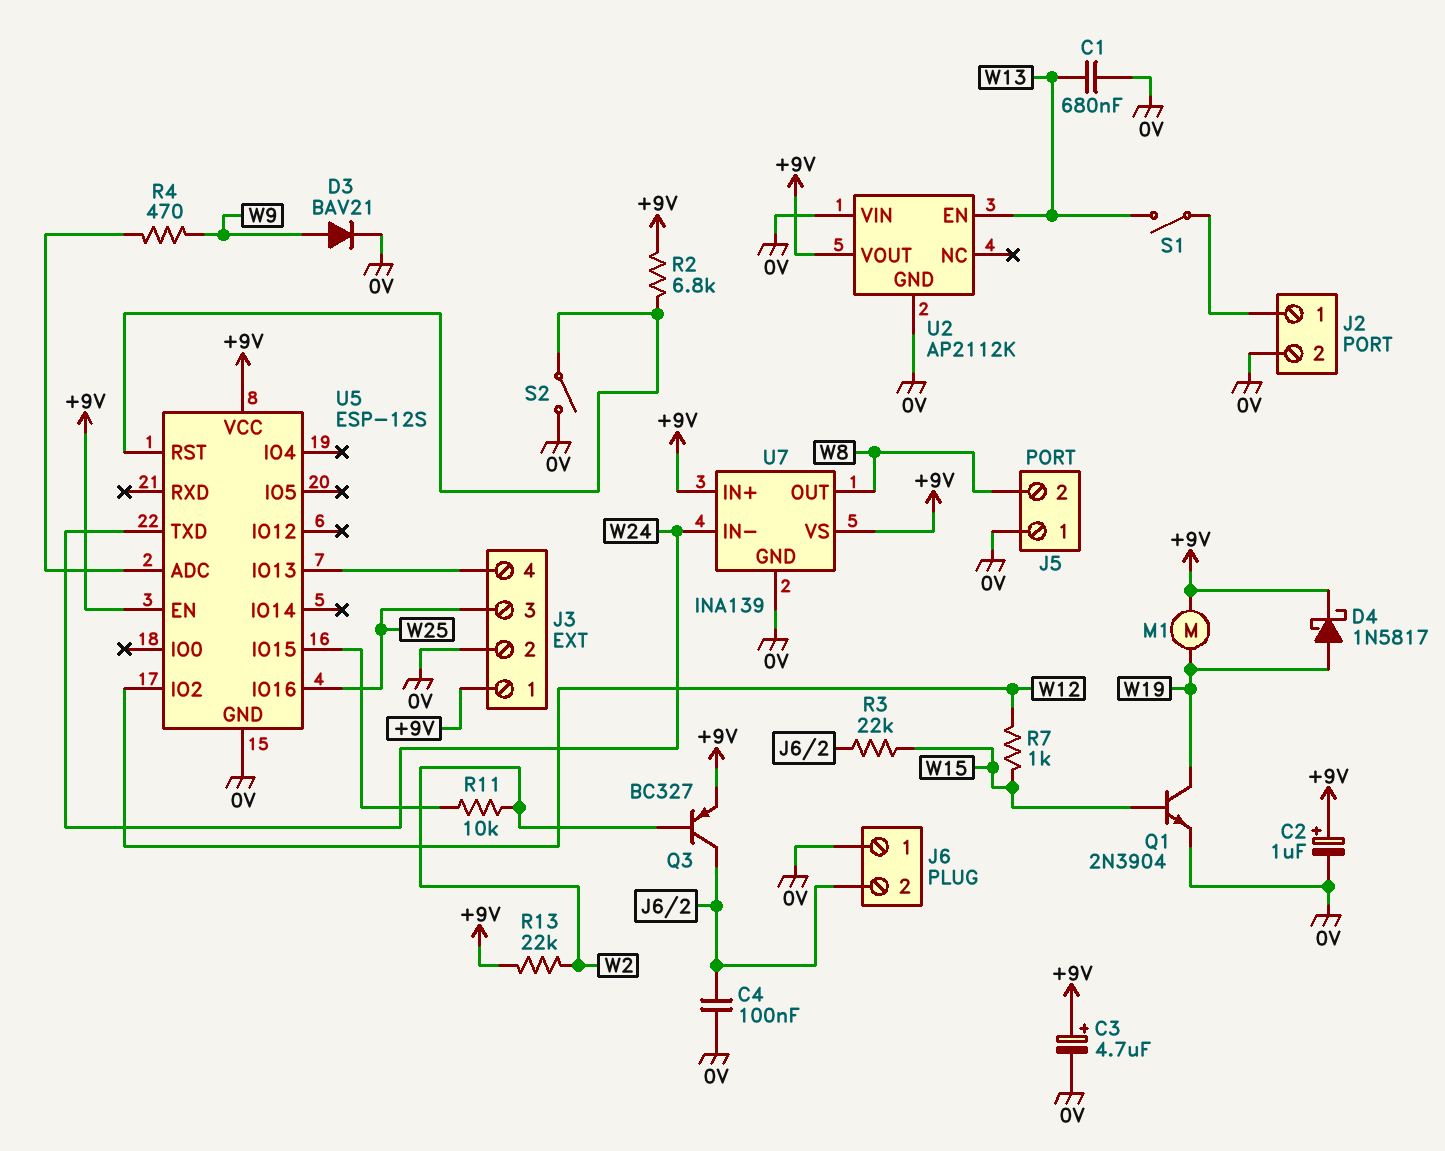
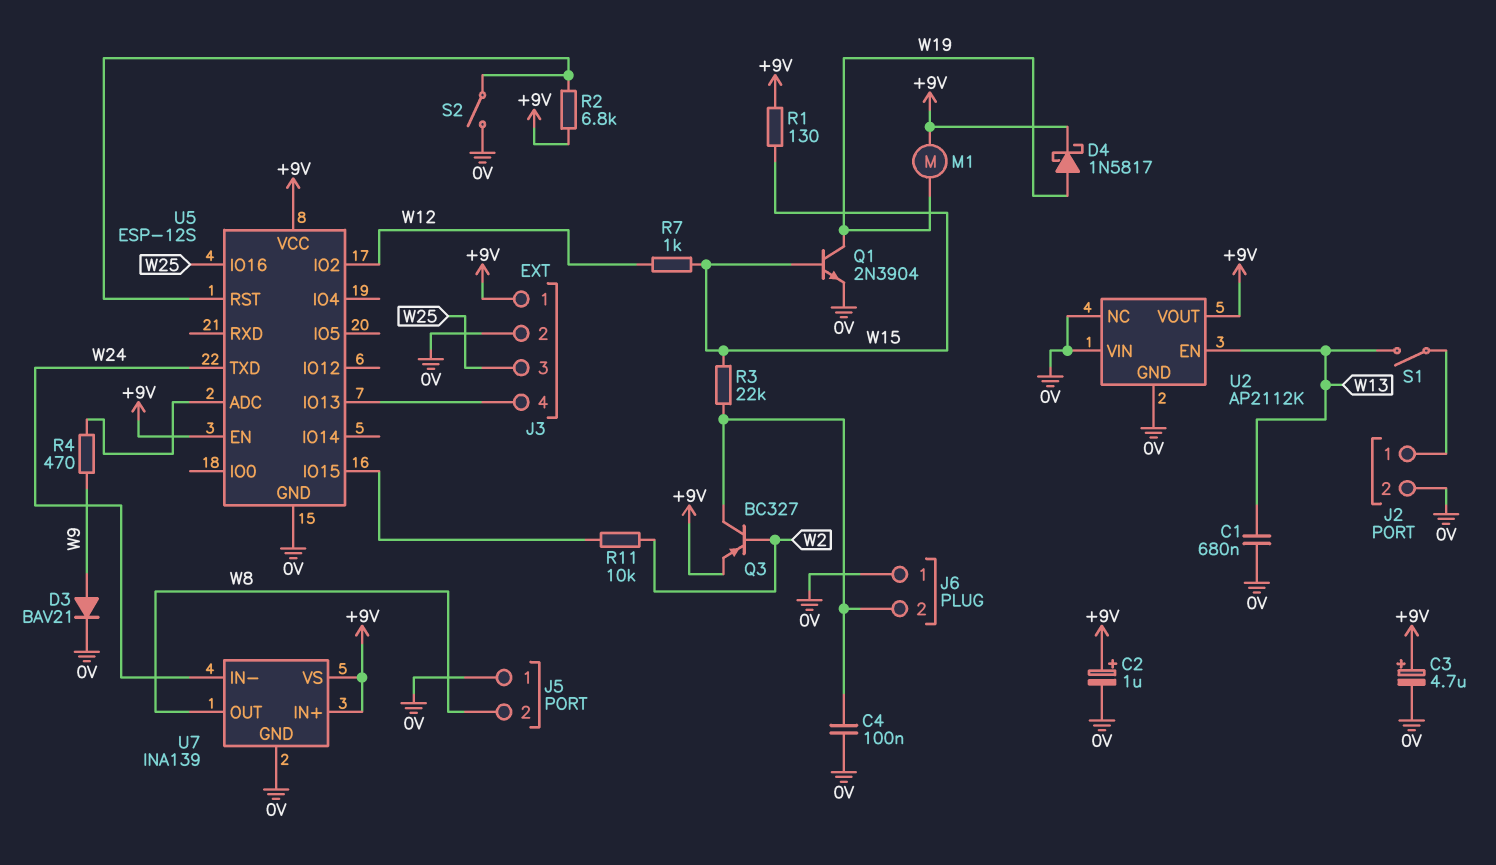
R1: none -> 130 (+9V, W15)
R13: 22k (+9V, W2) -> none
U2 pin NC: none -> 0V

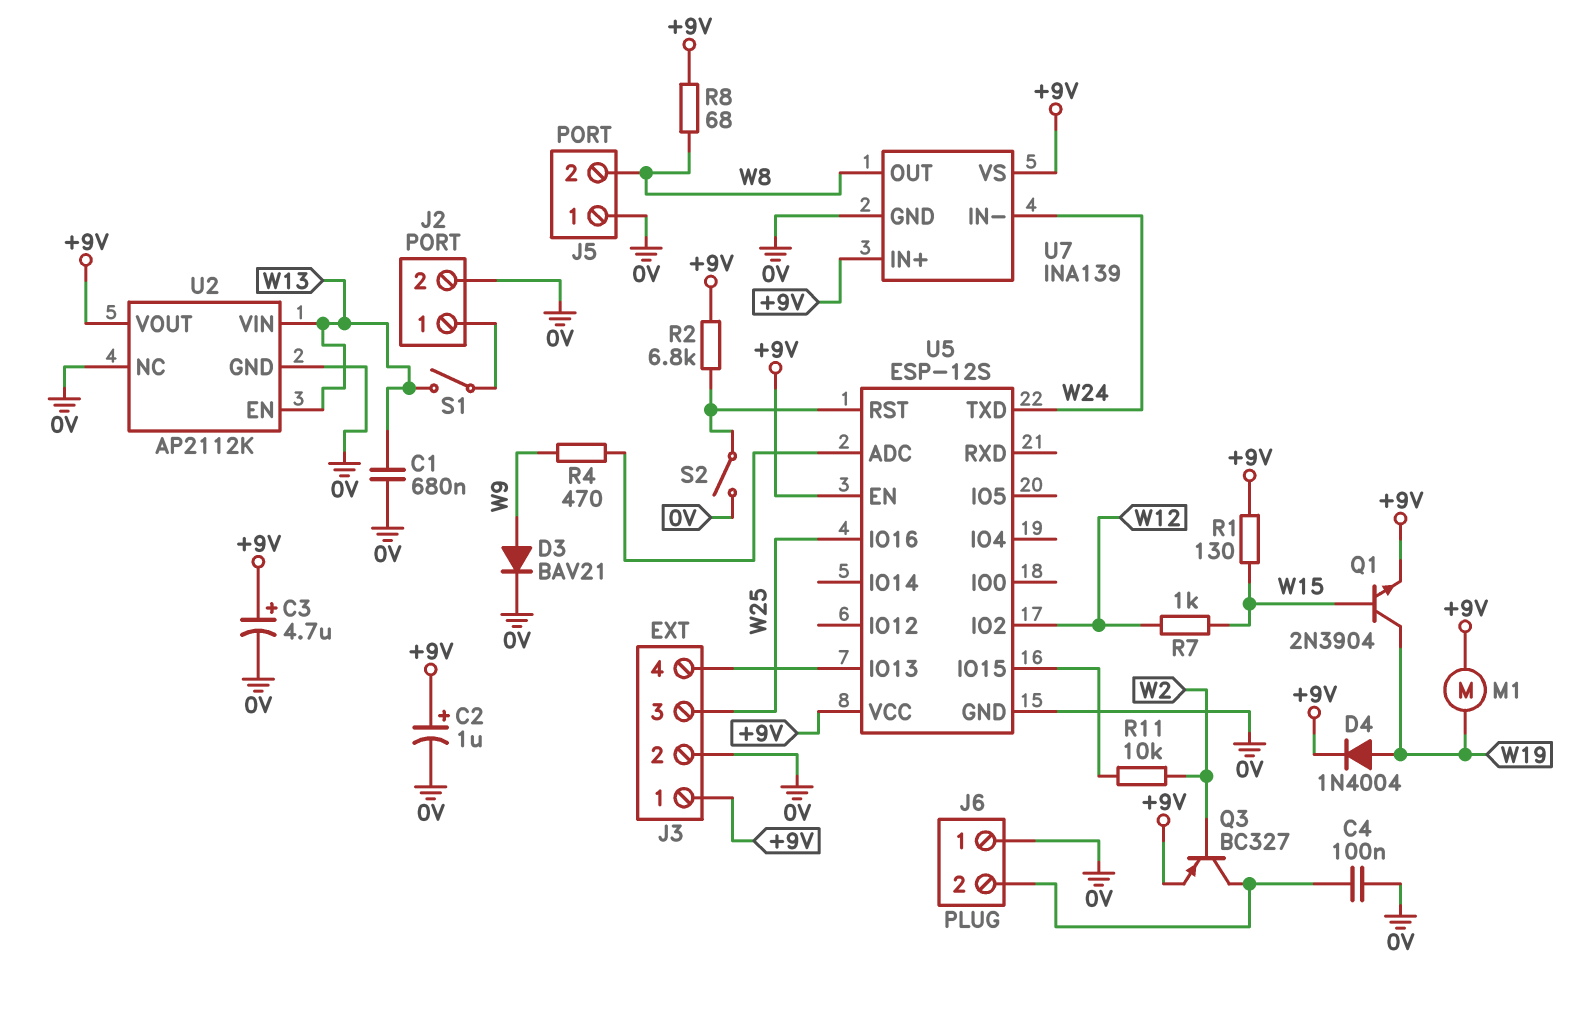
D4: schottky 1N5817 (A W19, K +9V) -> diode 1N4004 (A W19, K +9V)
Q1: NPN 2N3904 (B W15, C W19, E 0V) -> NPN 2N3904 (B W15, C W19, E +9V)
R3: 22k (J6/2, W15) -> none
R8: none -> 68 (+9V, W8)
U2 pin VIN: 0V -> W13

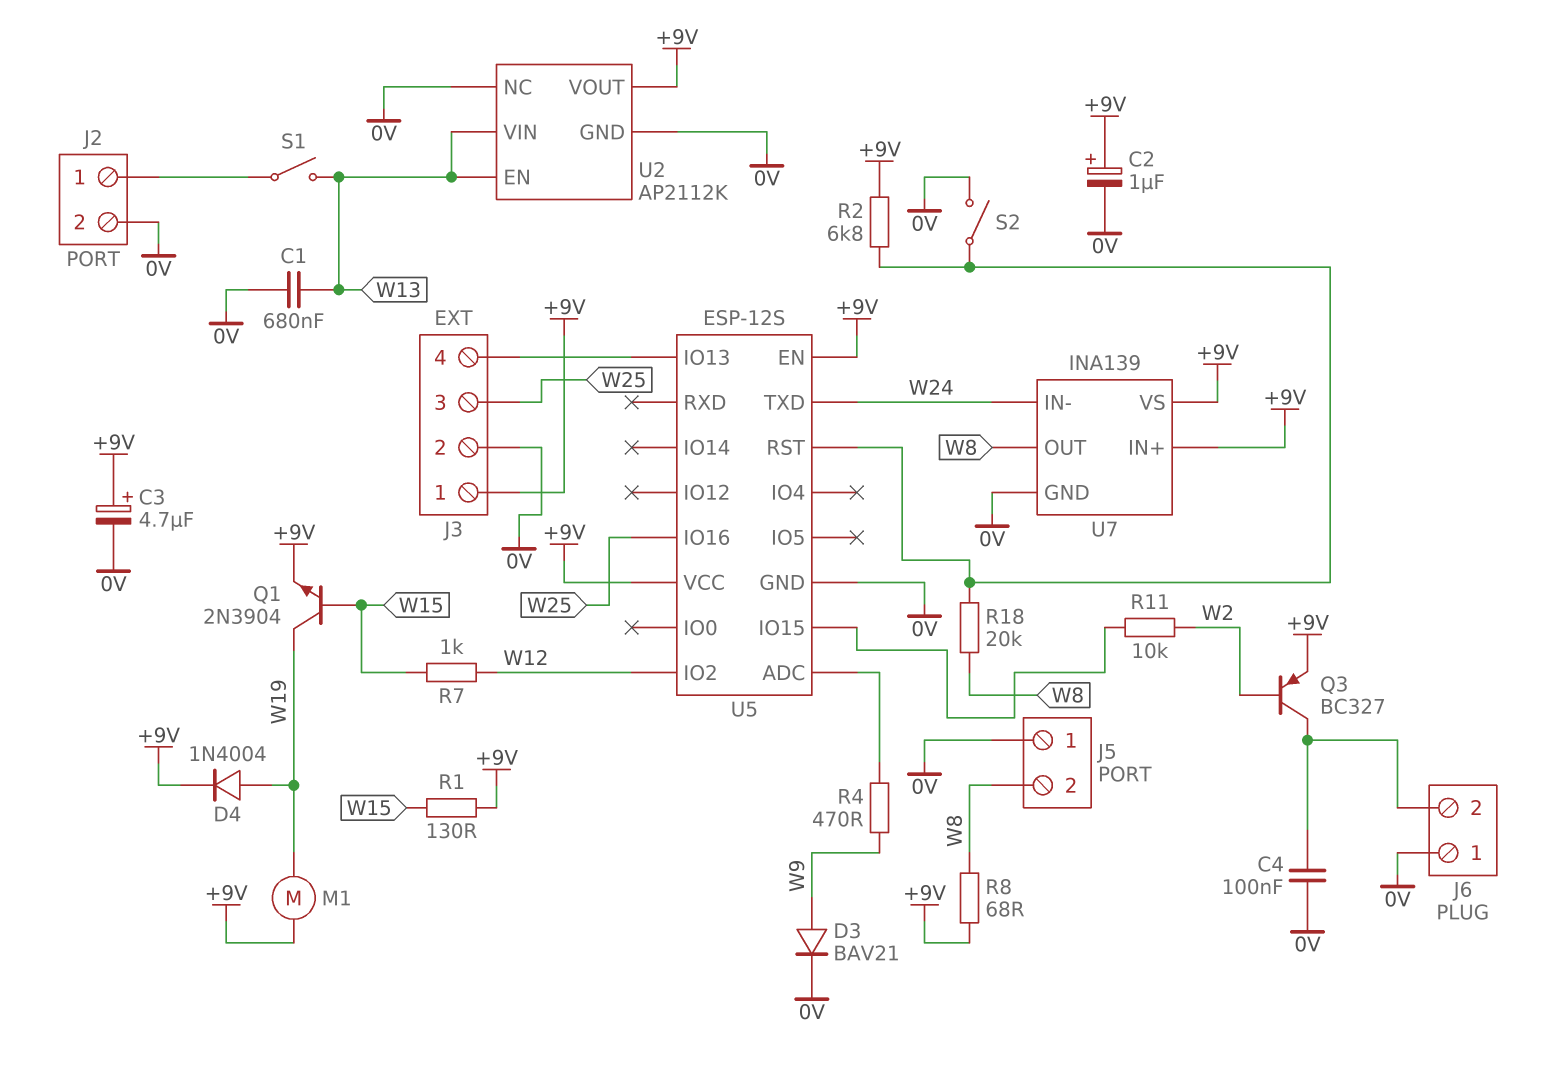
R18: none -> 20k (U5/RST, W8)

